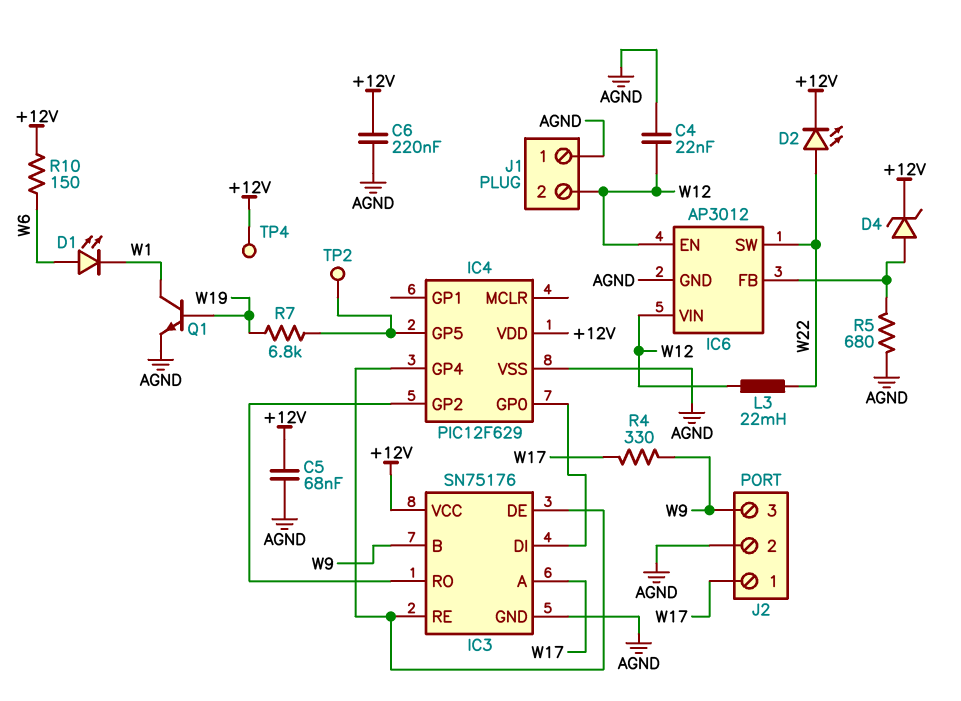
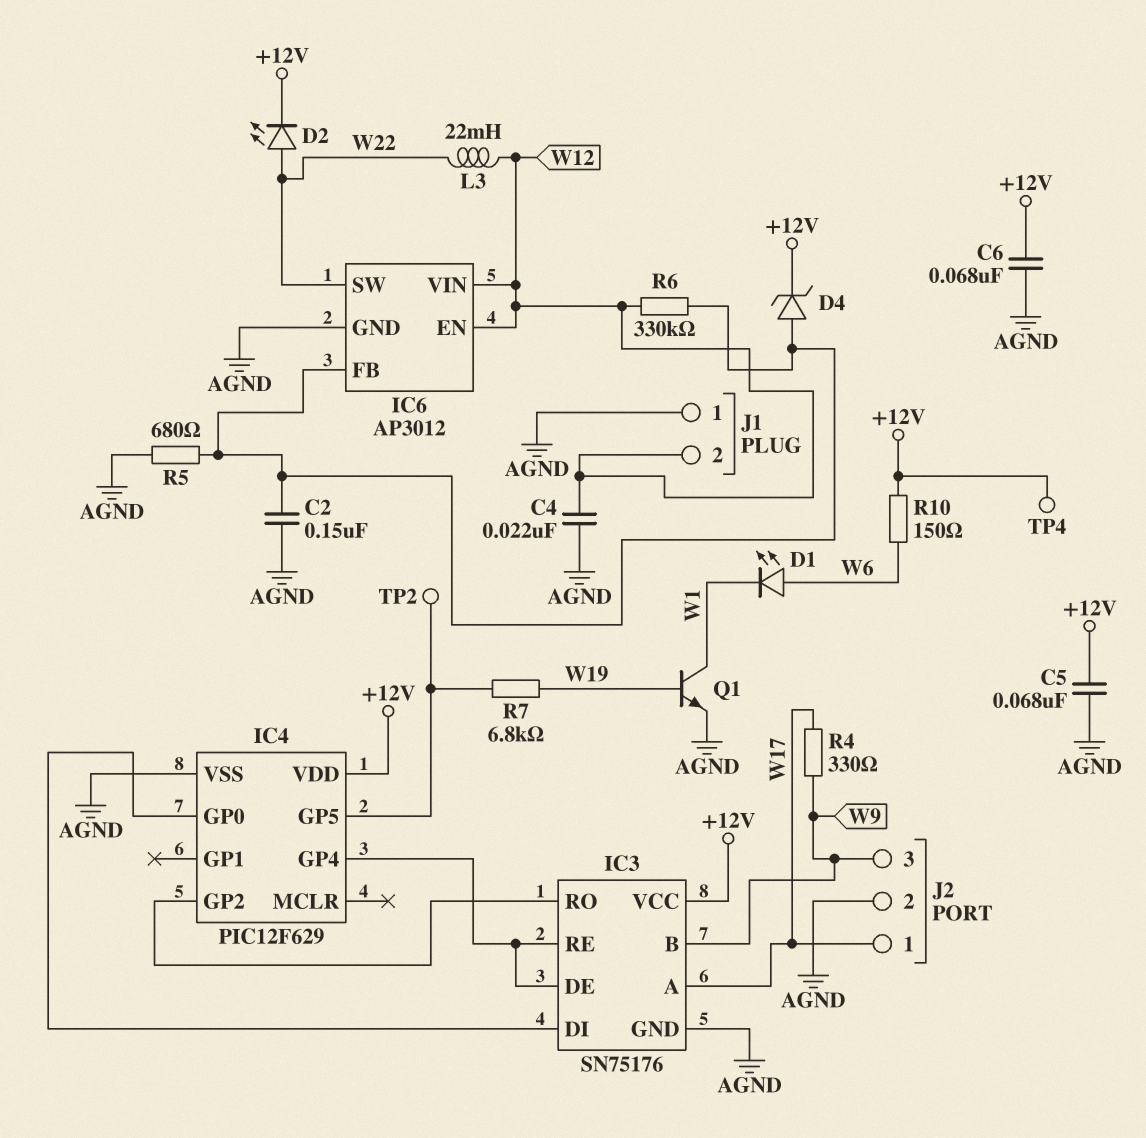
C2: none -> 150nF (AGND, IC6/FB)
C6: 220nF (+12V, AGND) -> 68nF (+12V, AGND)
R6: none -> 330k (IC6/FB, W12)

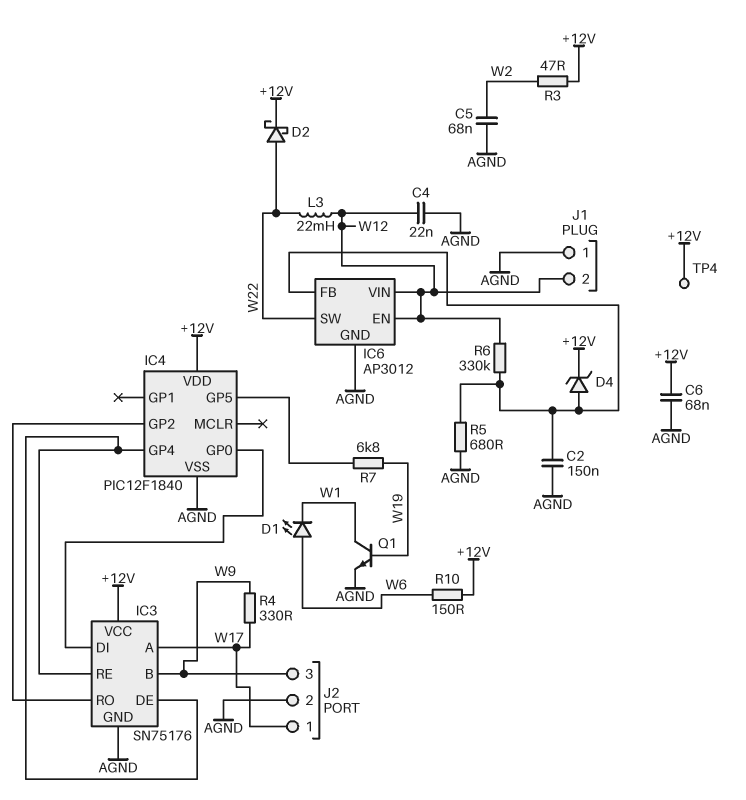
C5: 68nF (+12V, AGND) -> 68nF (AGND, W2)
D2: LED (A W22, K +12V) -> schottky (A W22, K +12V)
IC4: PIC12F629 -> PIC12F1840
R3: none -> 47 (+12V, W2)
TP2: test point (IC4/GP5) -> none

